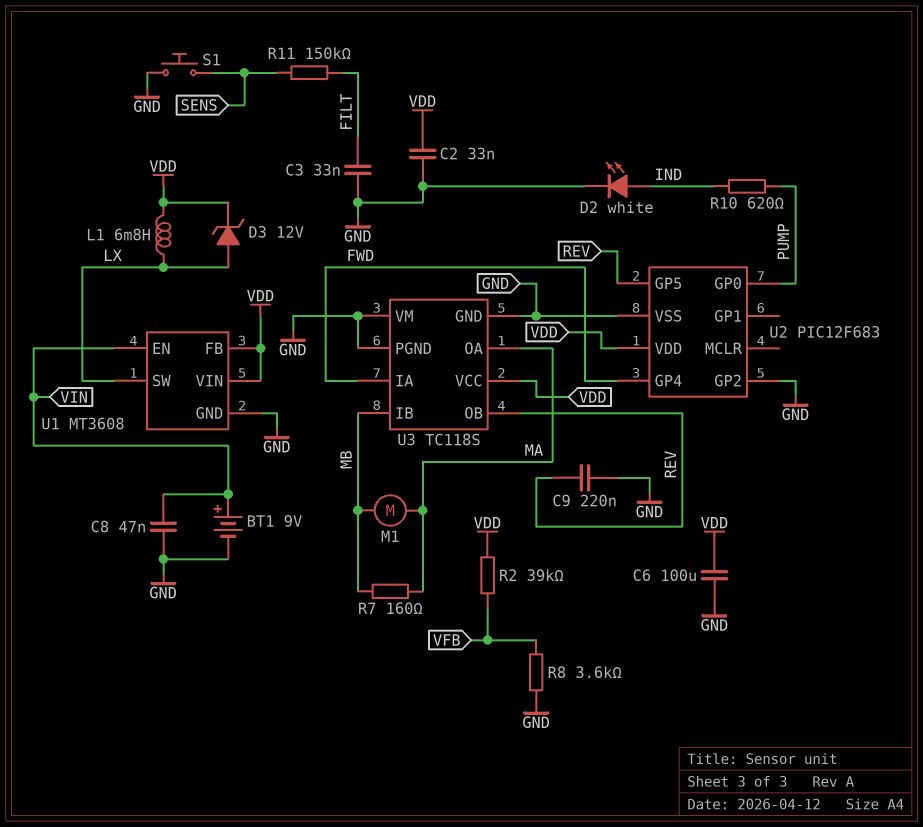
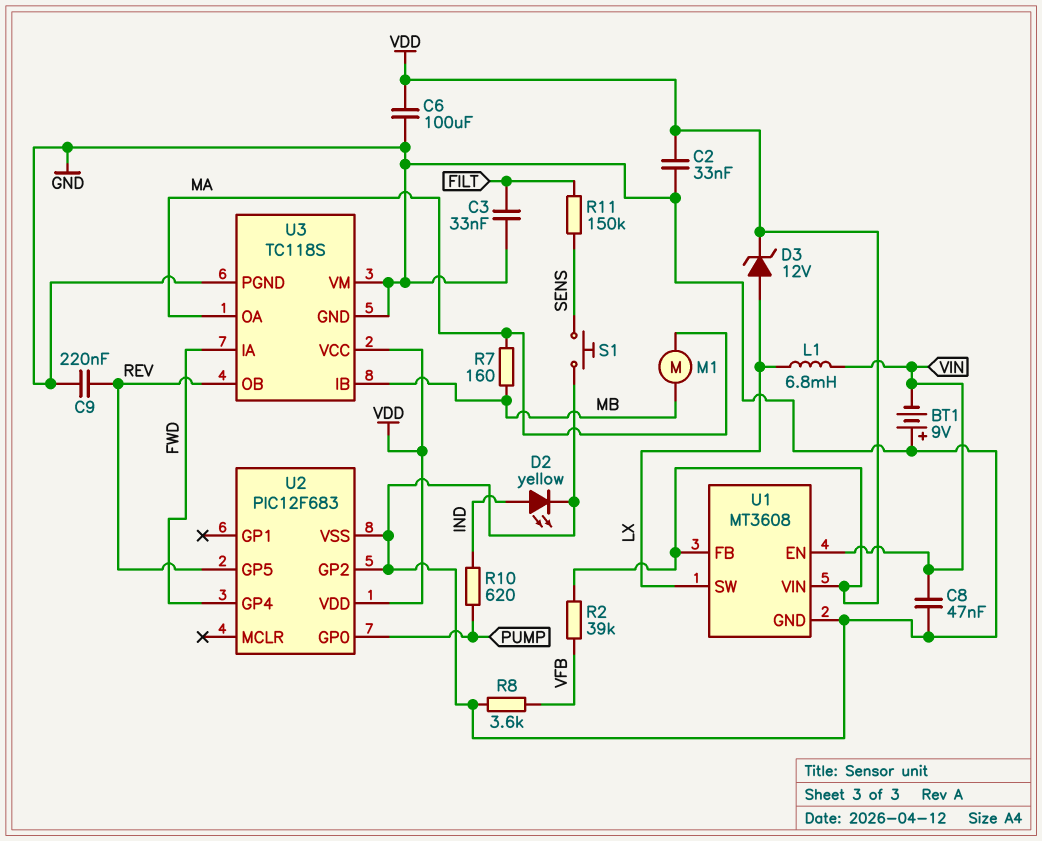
BT1: 9V (plus VIN, minus GND) -> 9V (plus GND, minus VIN)
D2: LED white (A IND, K GND) -> LED yellow (A IND, K GND)
L1: 6.8mH (LX, VDD) -> 6.8mH (LX, VIN)

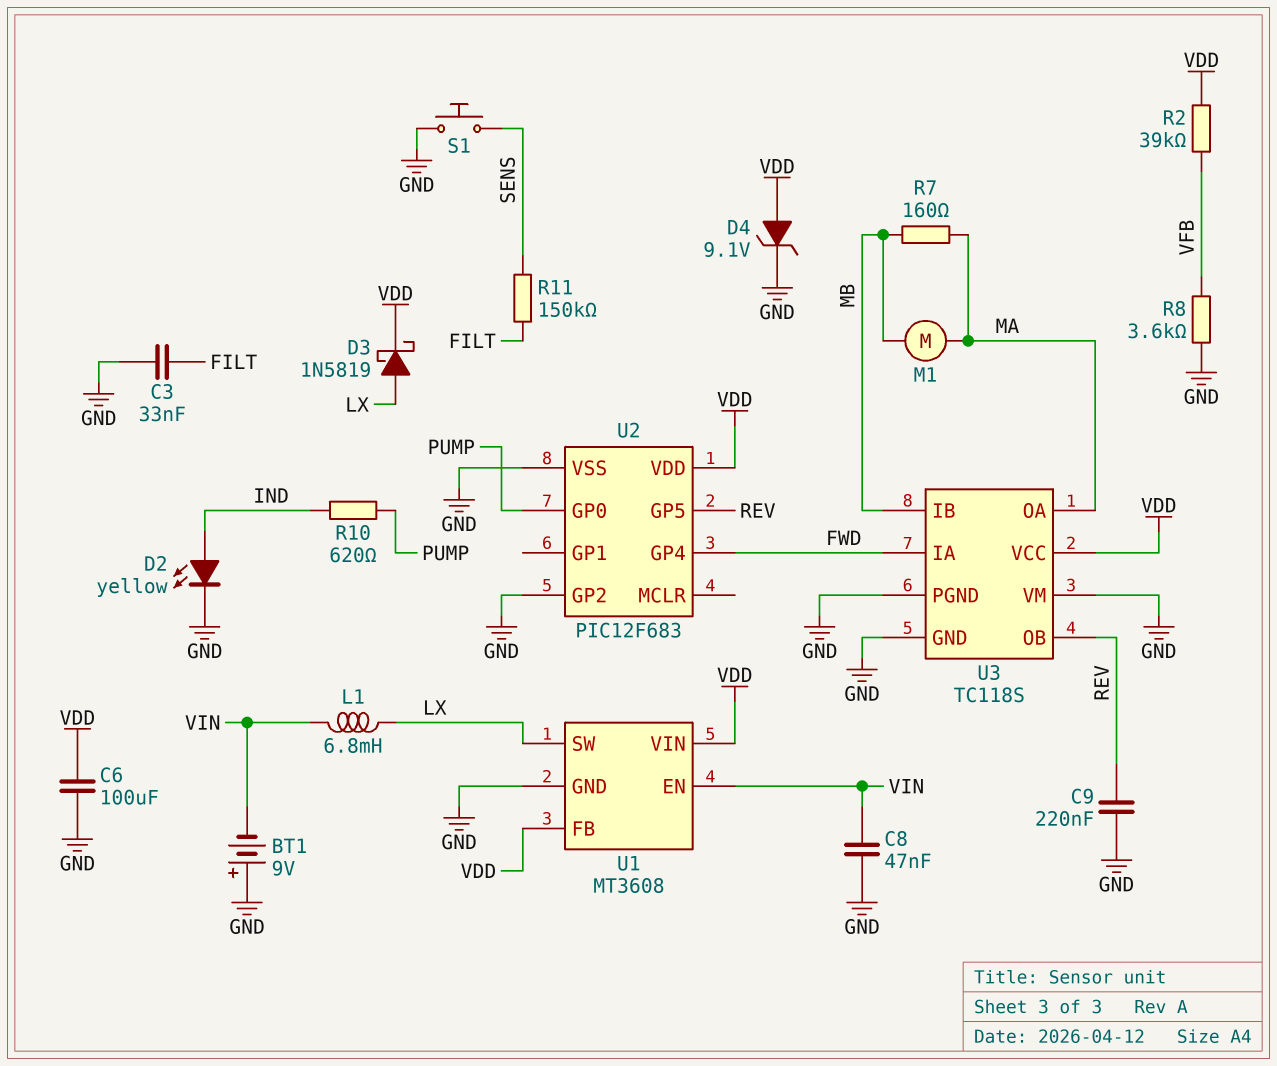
C2: 33nF (GND, VDD) -> none
D3: zener 12V (A LX, K VDD) -> schottky 1N5819 (A LX, K VDD)
D4: none -> zener 9.1V (A VDD, K GND)

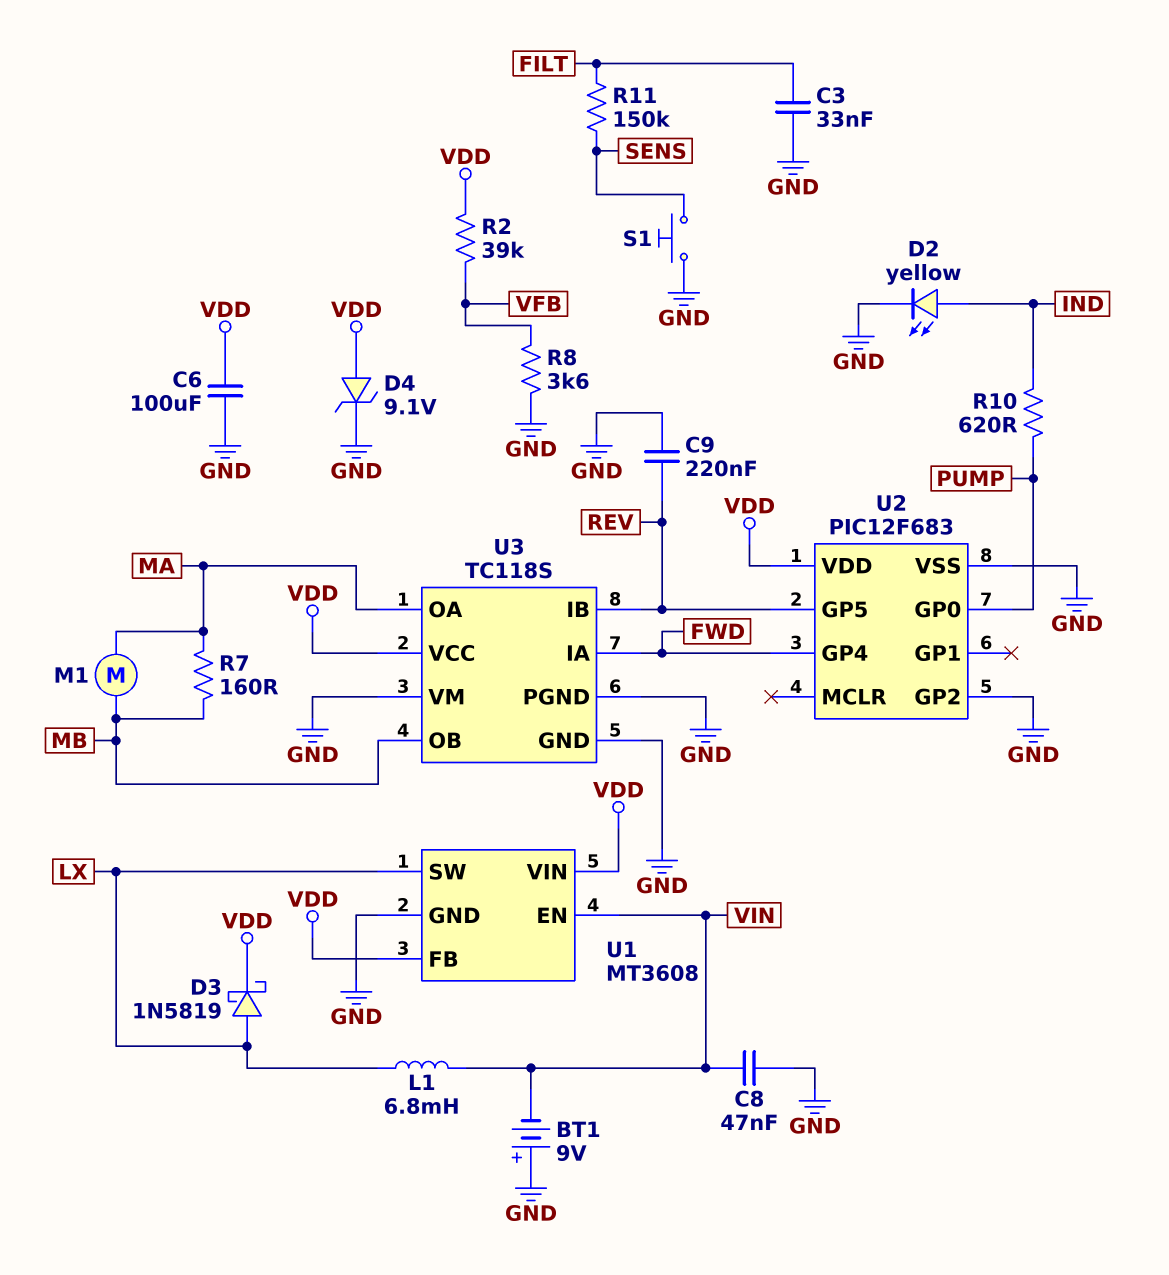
U3 pin IB: MB -> REV
U3 pin OB: REV -> MB

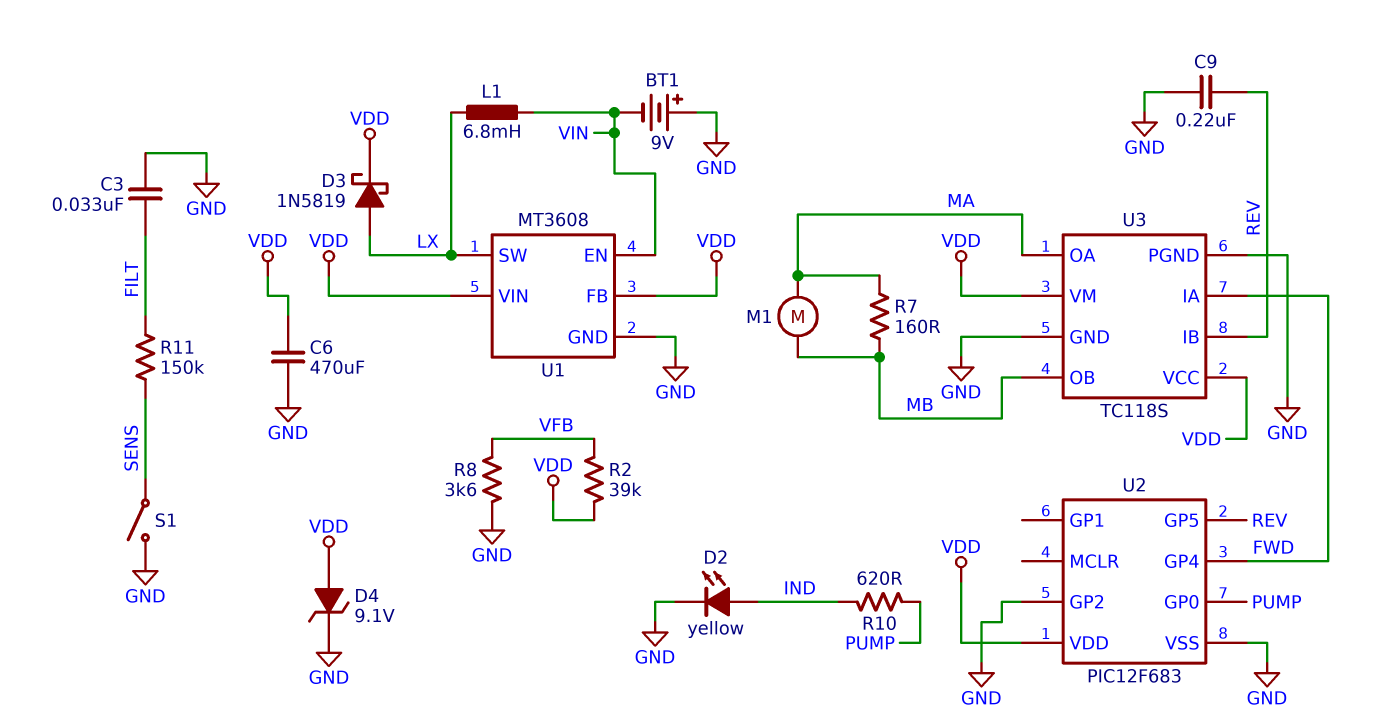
C6: 100uF (GND, VDD) -> 470uF (GND, VDD)
C8: 47nF (GND, VIN) -> none
S1: button (GND, SENS) -> switch (GND, SENS)
U3 pin VM: GND -> VDD

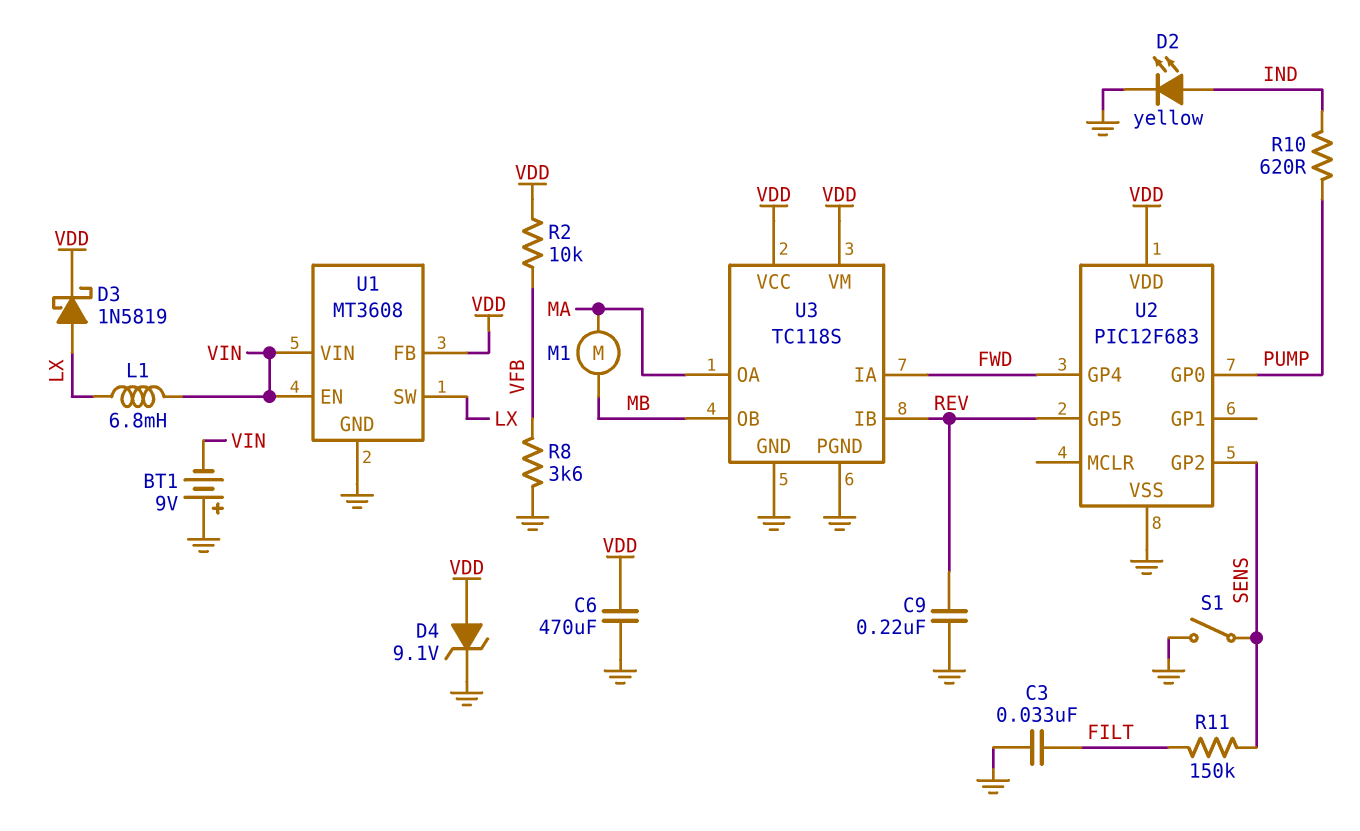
R2: 39k (VDD, VFB) -> 10k (VDD, VFB)
R7: 160 (MA, MB) -> none
U1 pin VIN: VDD -> VIN
U2 pin GP2: GND -> SENS

